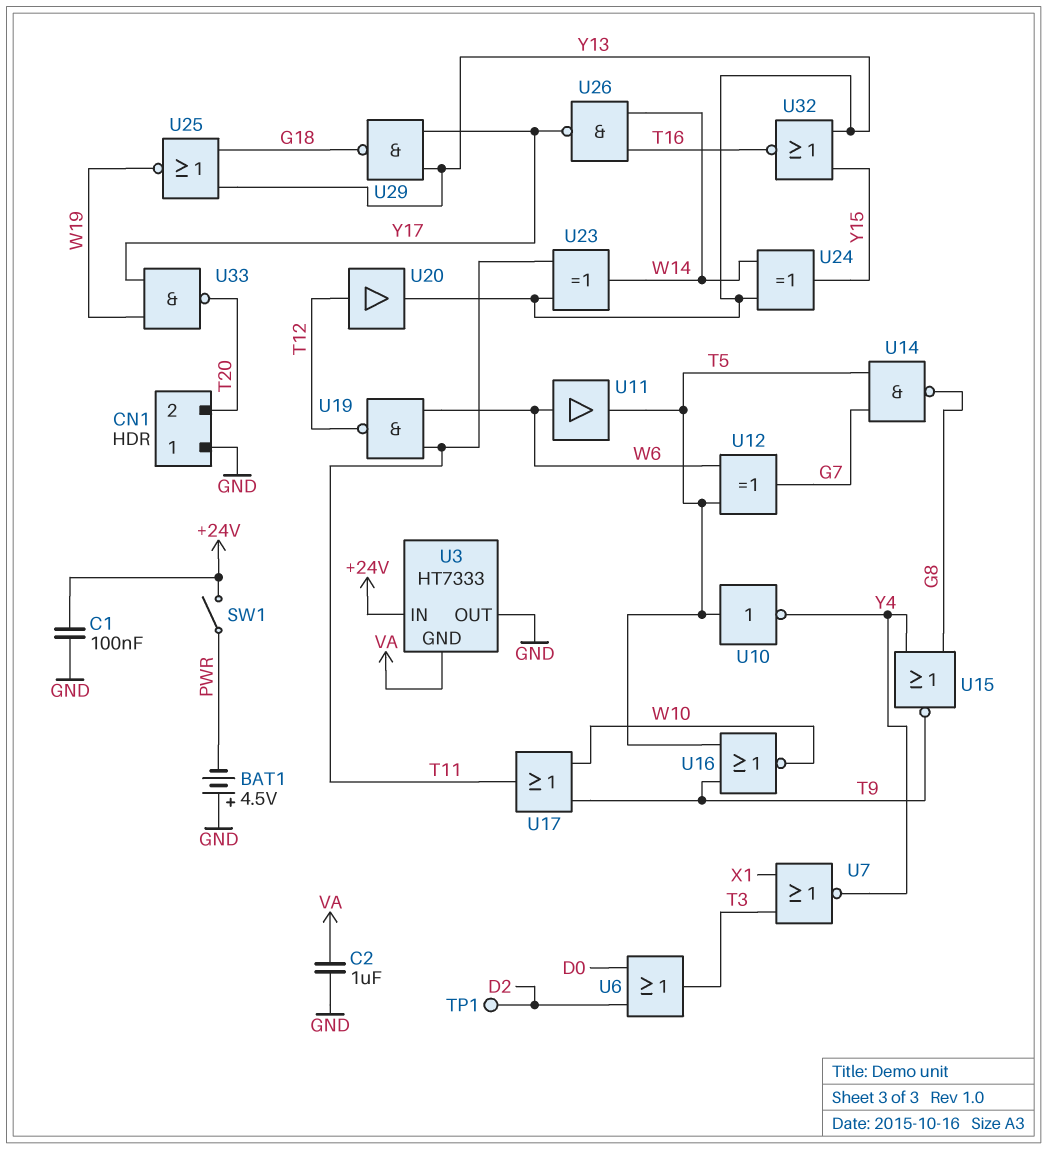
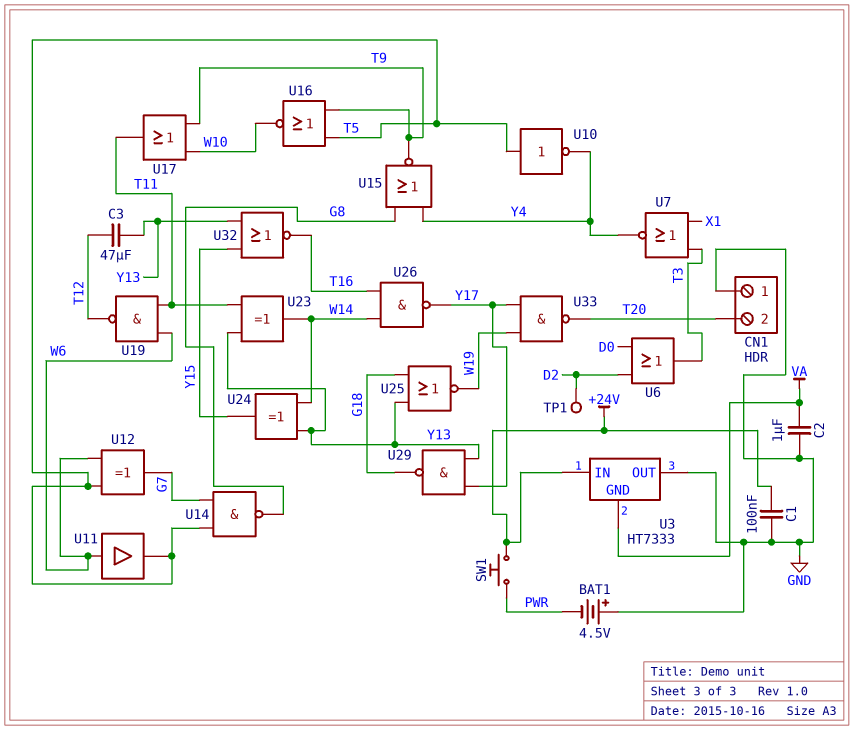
C3: none -> 47uF (T12, Y13)
SW1: switch (+24V, PWR) -> button (+24V, PWR)
U20: buffer (in T12, out Y13) -> none

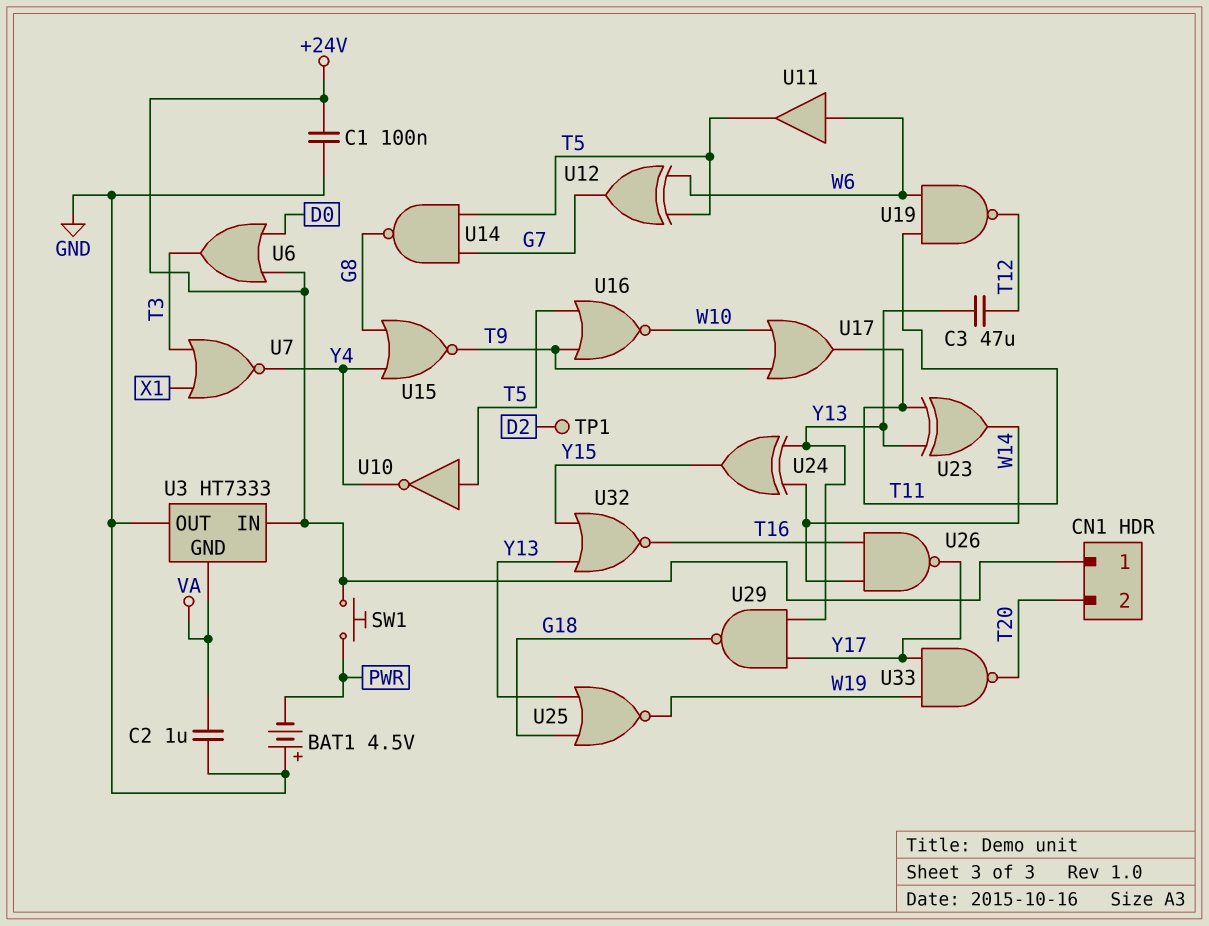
CN1 pin 1: GND -> +24V
U6: OR (in D0, in D2, out T3) -> OR (in +24V, in D0, out T3)

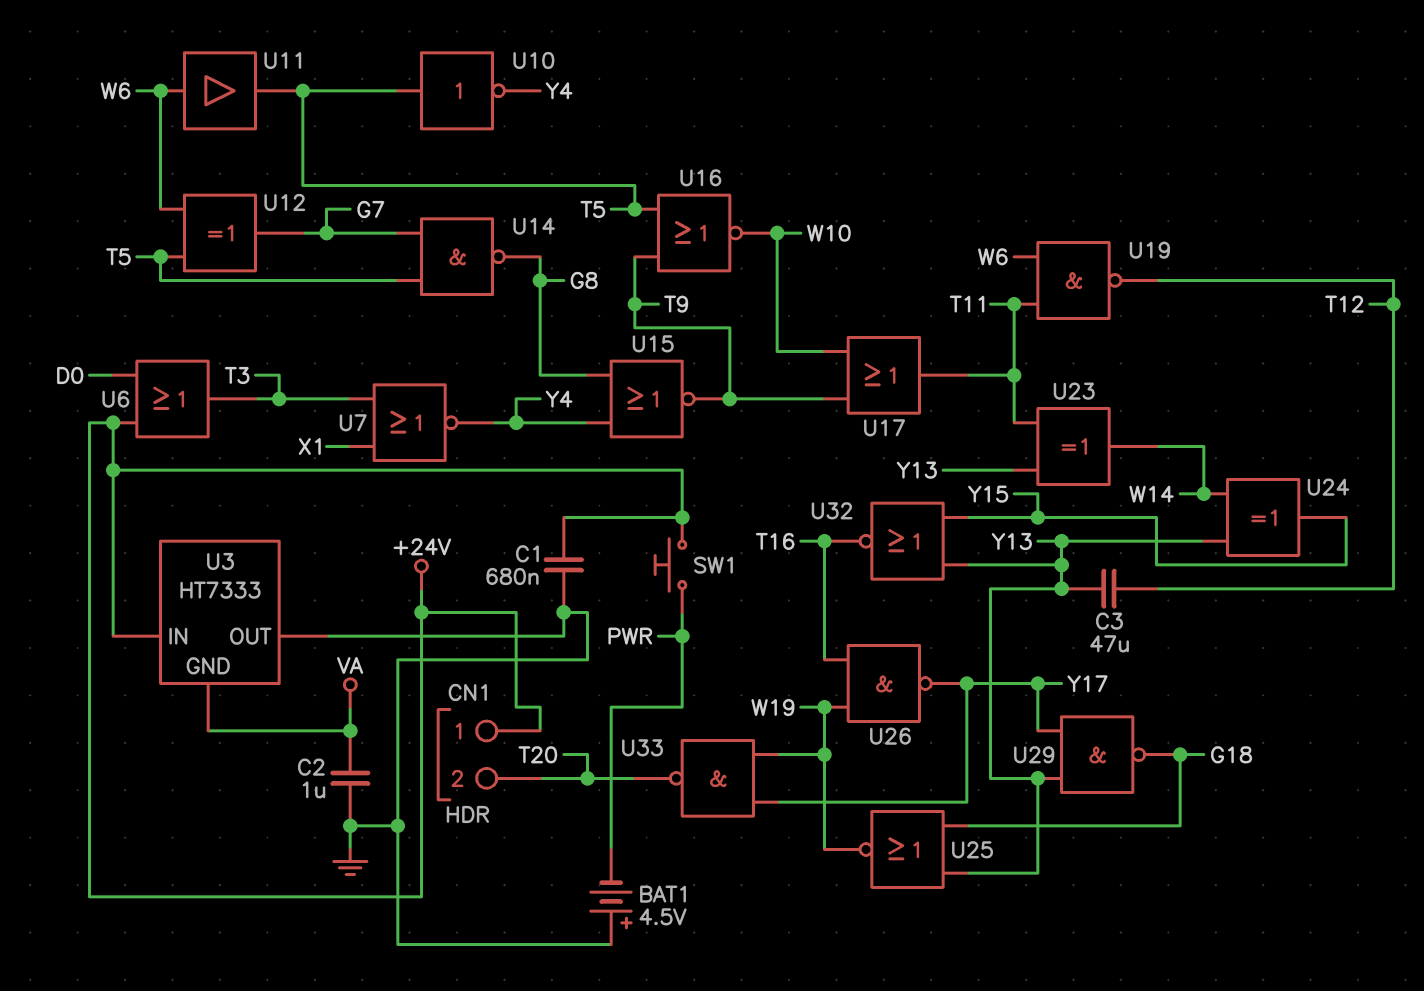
C1: 100nF (+24V, GND) -> 680nF (+24V, GND)
TP1: test point (D2) -> none
U26: NAND (in T16, in W14, out Y17) -> NAND (in T16, in W19, out Y17)

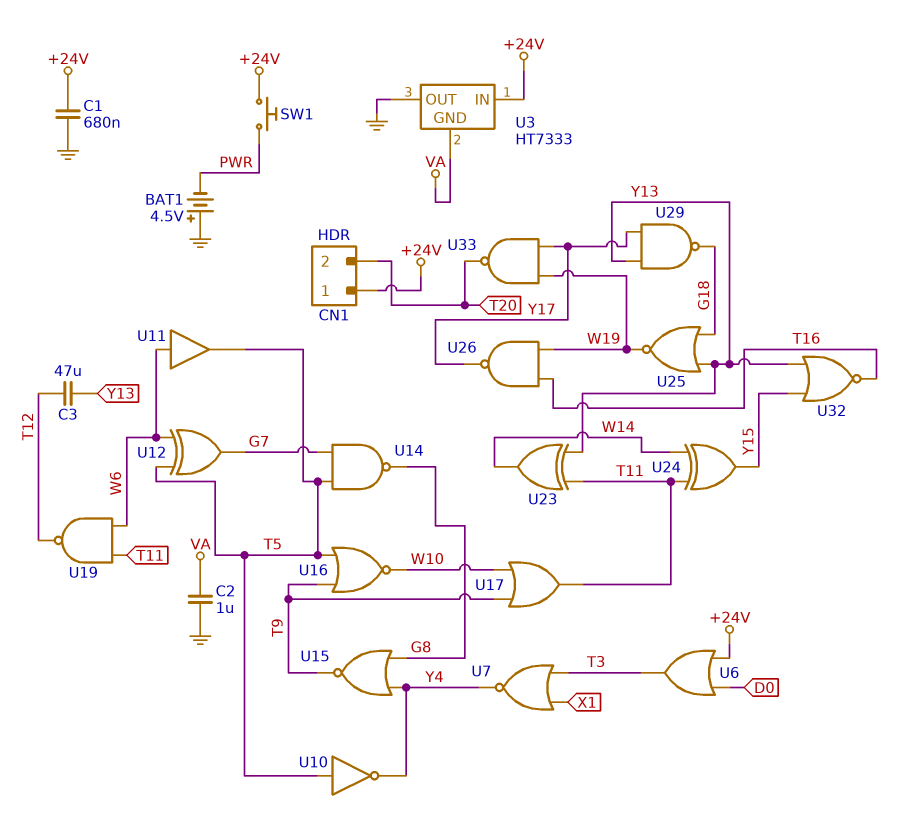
U24: XOR (in W14, in Y13, out Y15) -> XOR (in T11, in W14, out Y15)

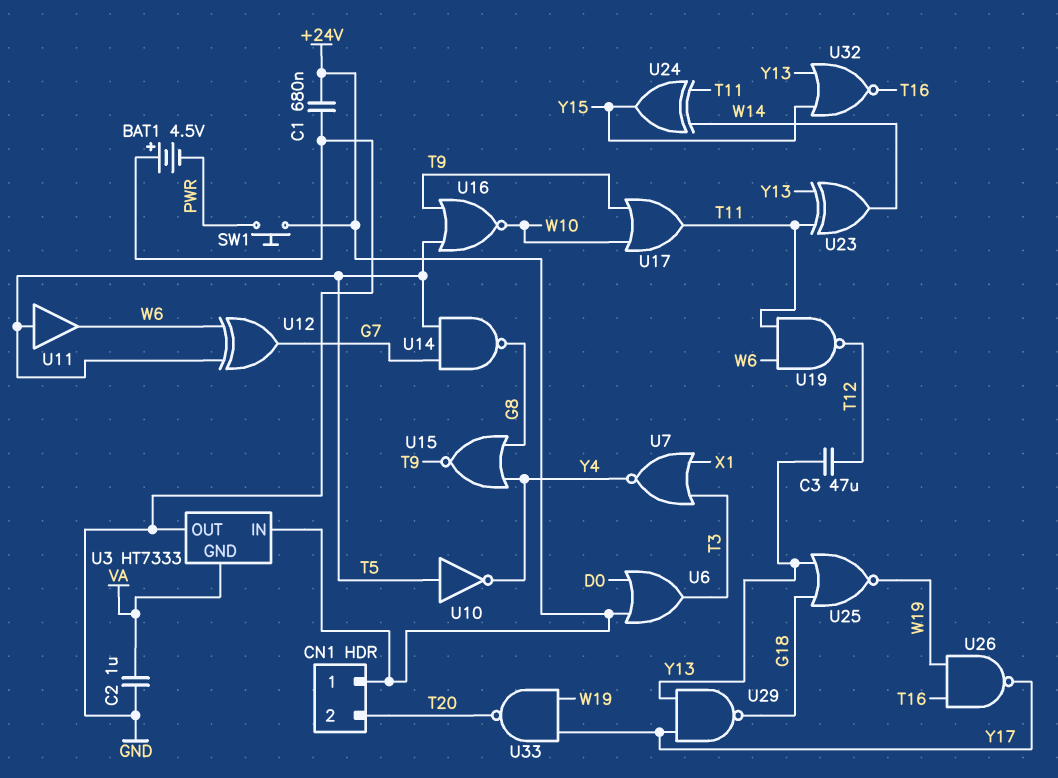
U11: buffer (in W6, out T5) -> buffer (in T5, out W6)

